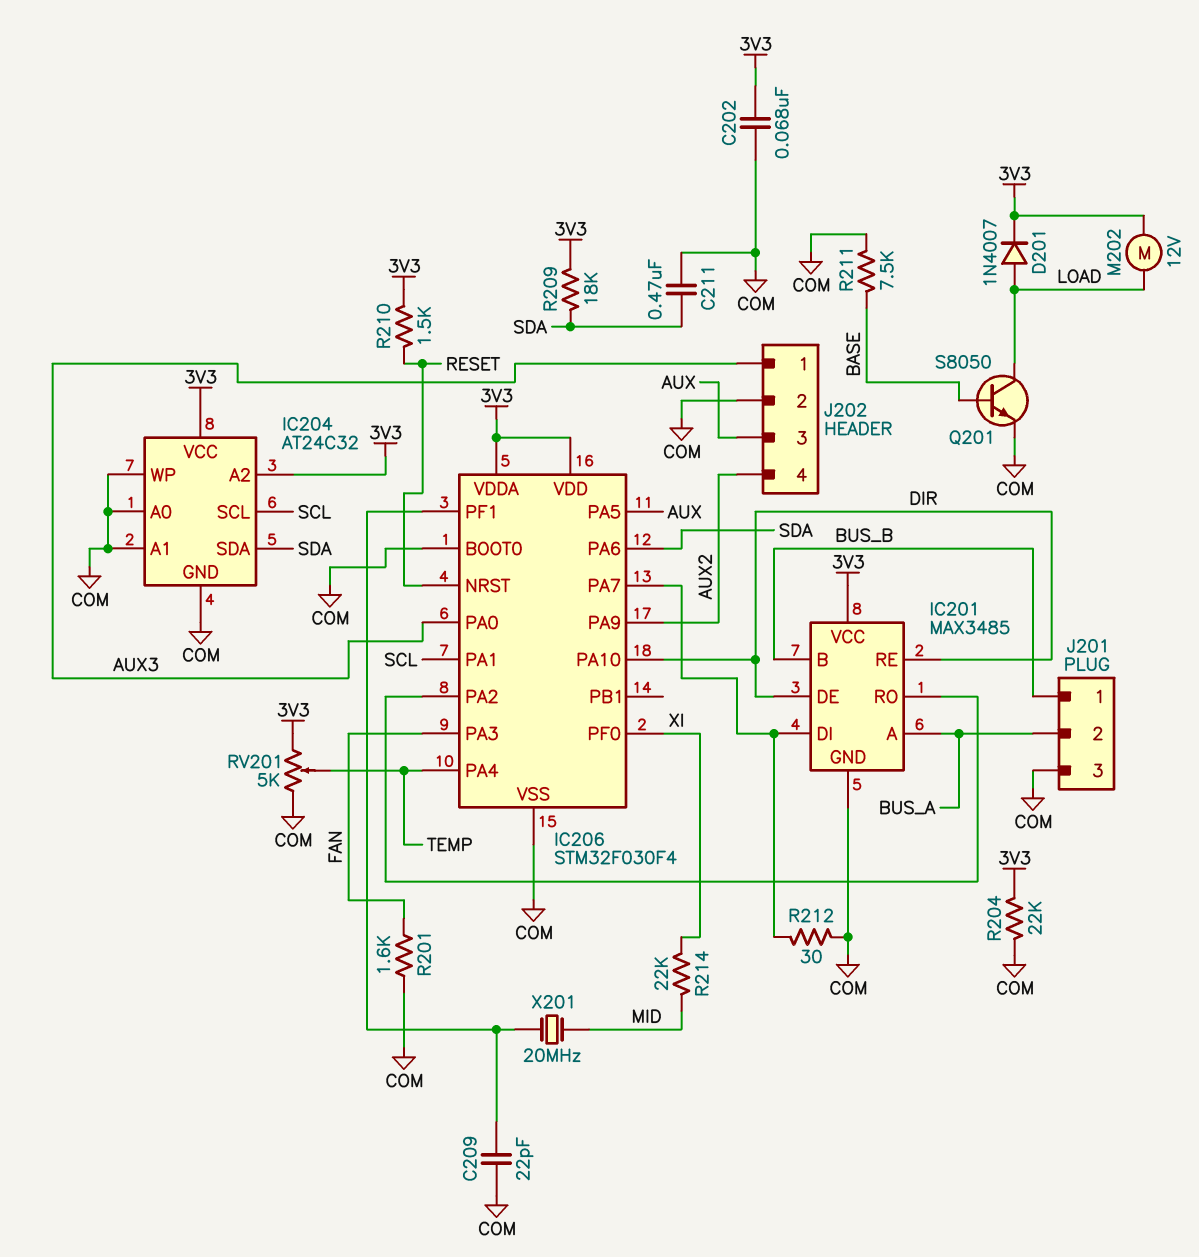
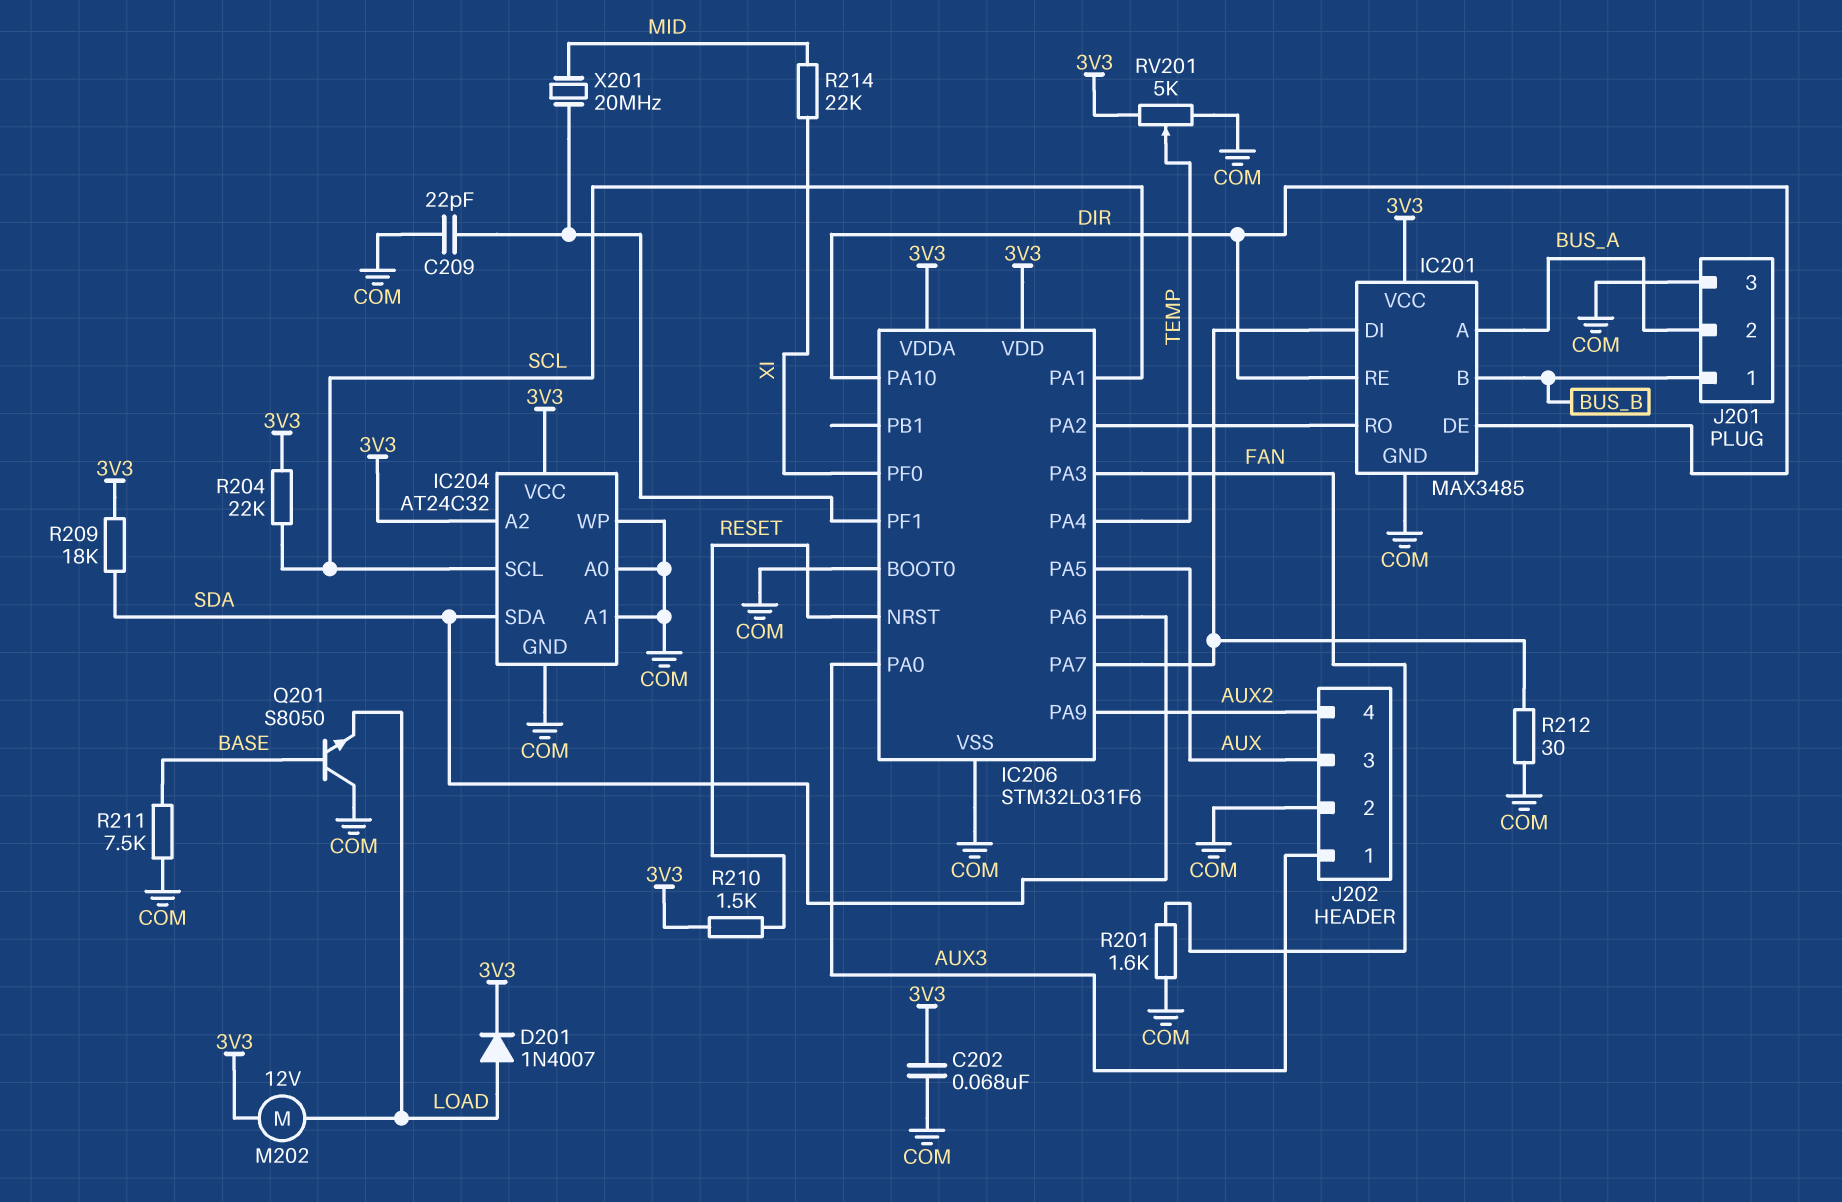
C211: 470nF (COM, SDA) -> none
IC206: STM32F030F4 -> STM32L031F6
Q201: NPN S8050 (B BASE, C LOAD, E COM) -> NPN S8050 (B BASE, C COM, E LOAD)
R204: 22k (3V3, COM) -> 22k (3V3, SCL)

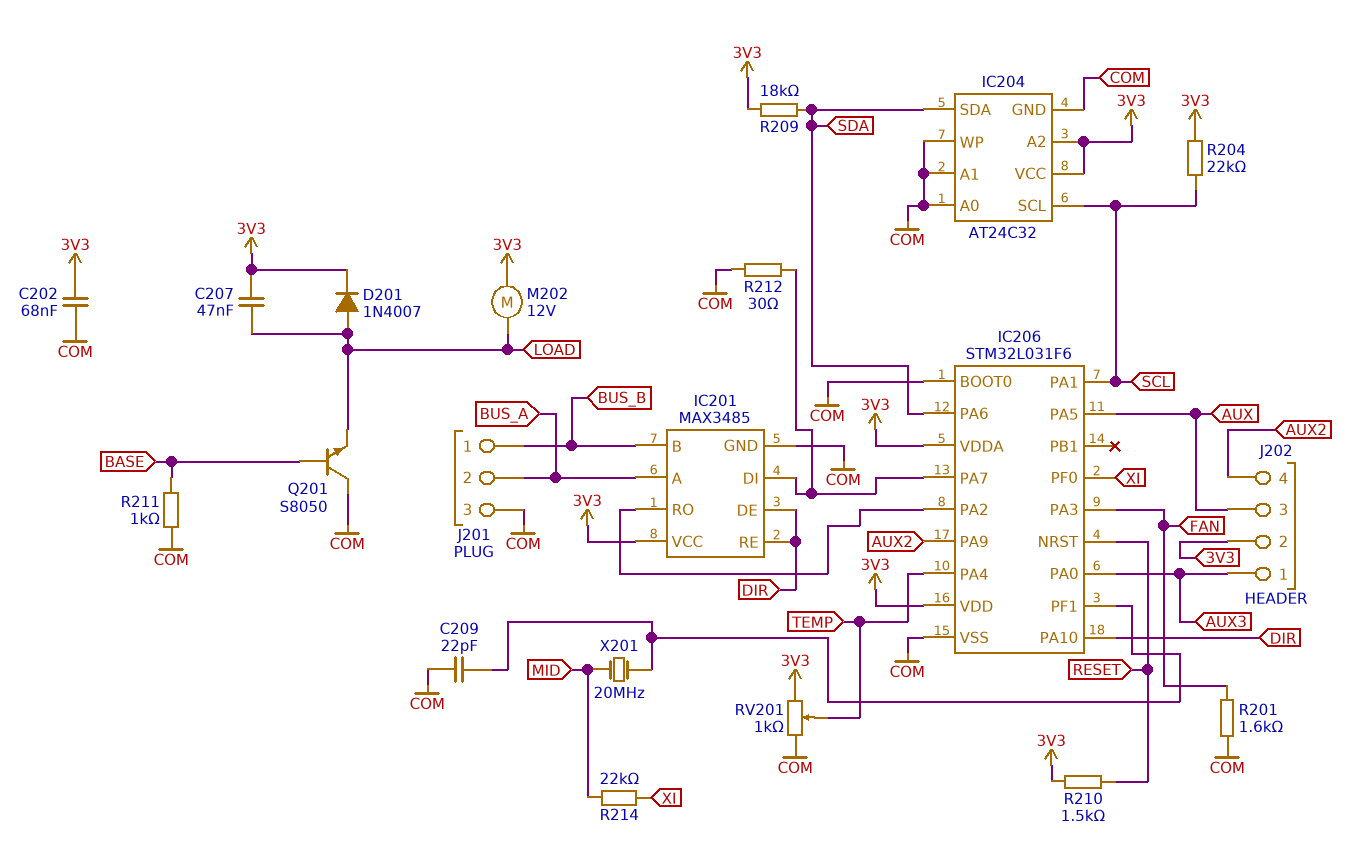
C207: none -> 47nF (3V3, LOAD)
J202 pin 2: COM -> 3V3
R211: 7.5k (BASE, COM) -> 1k (BASE, COM)
RV201: 5k (3V3, COM, wiper TEMP) -> 1k (3V3, COM, wiper TEMP)

